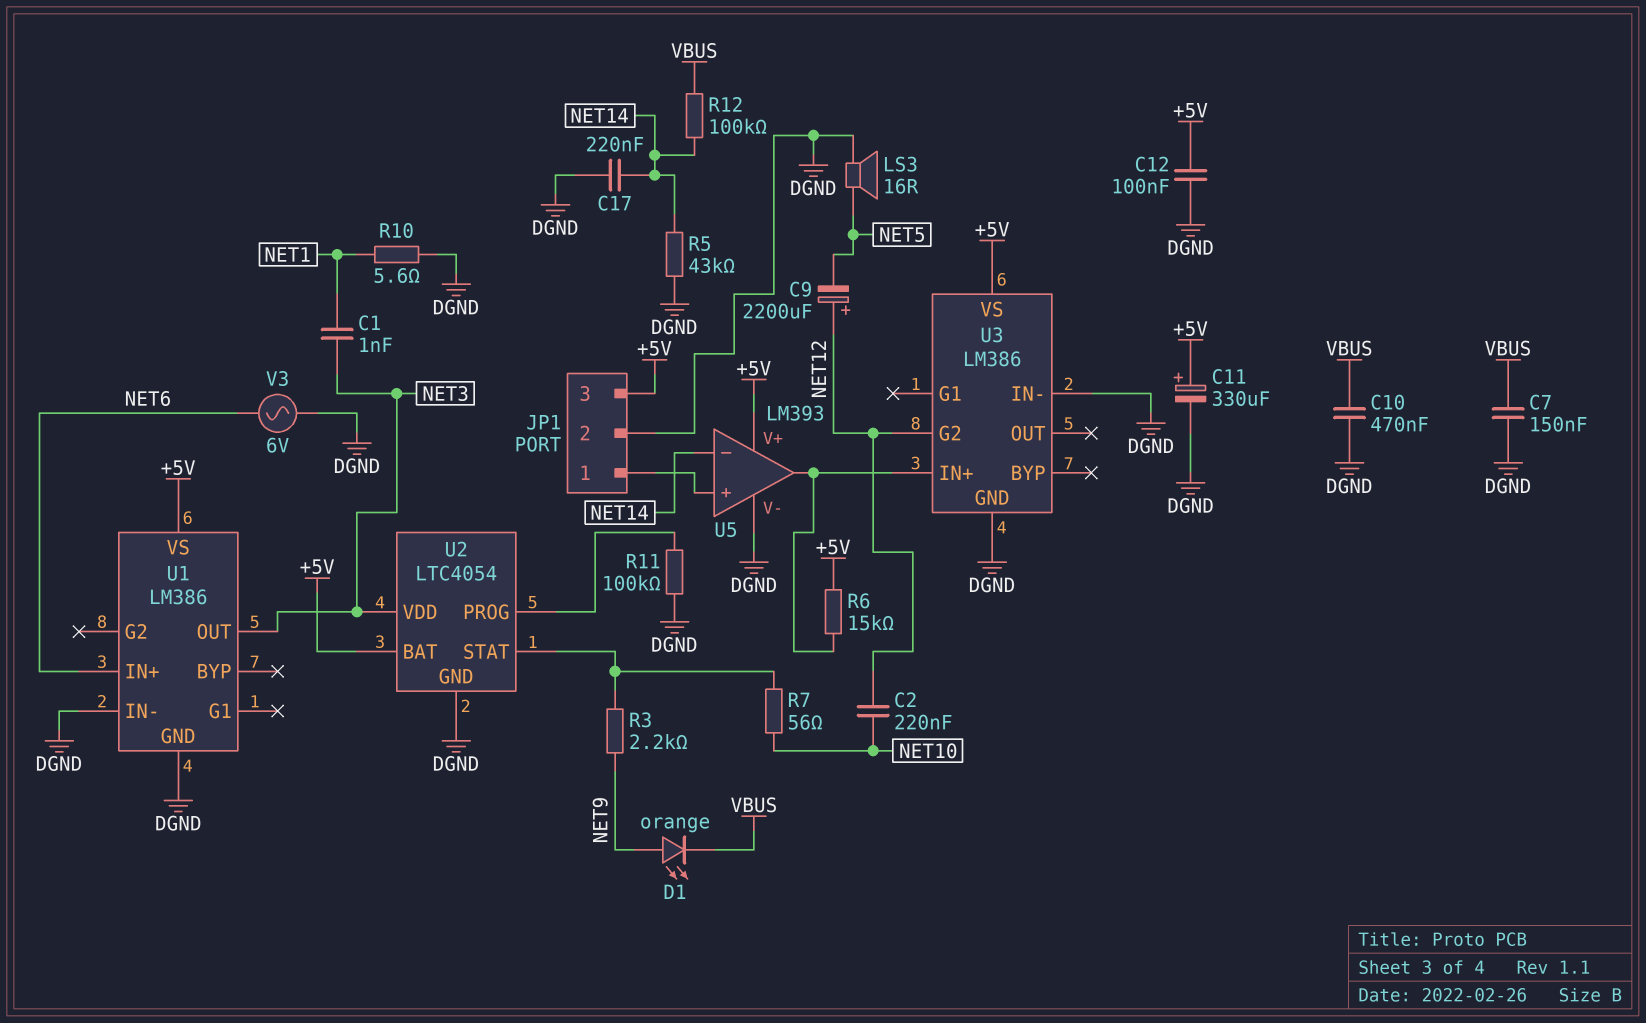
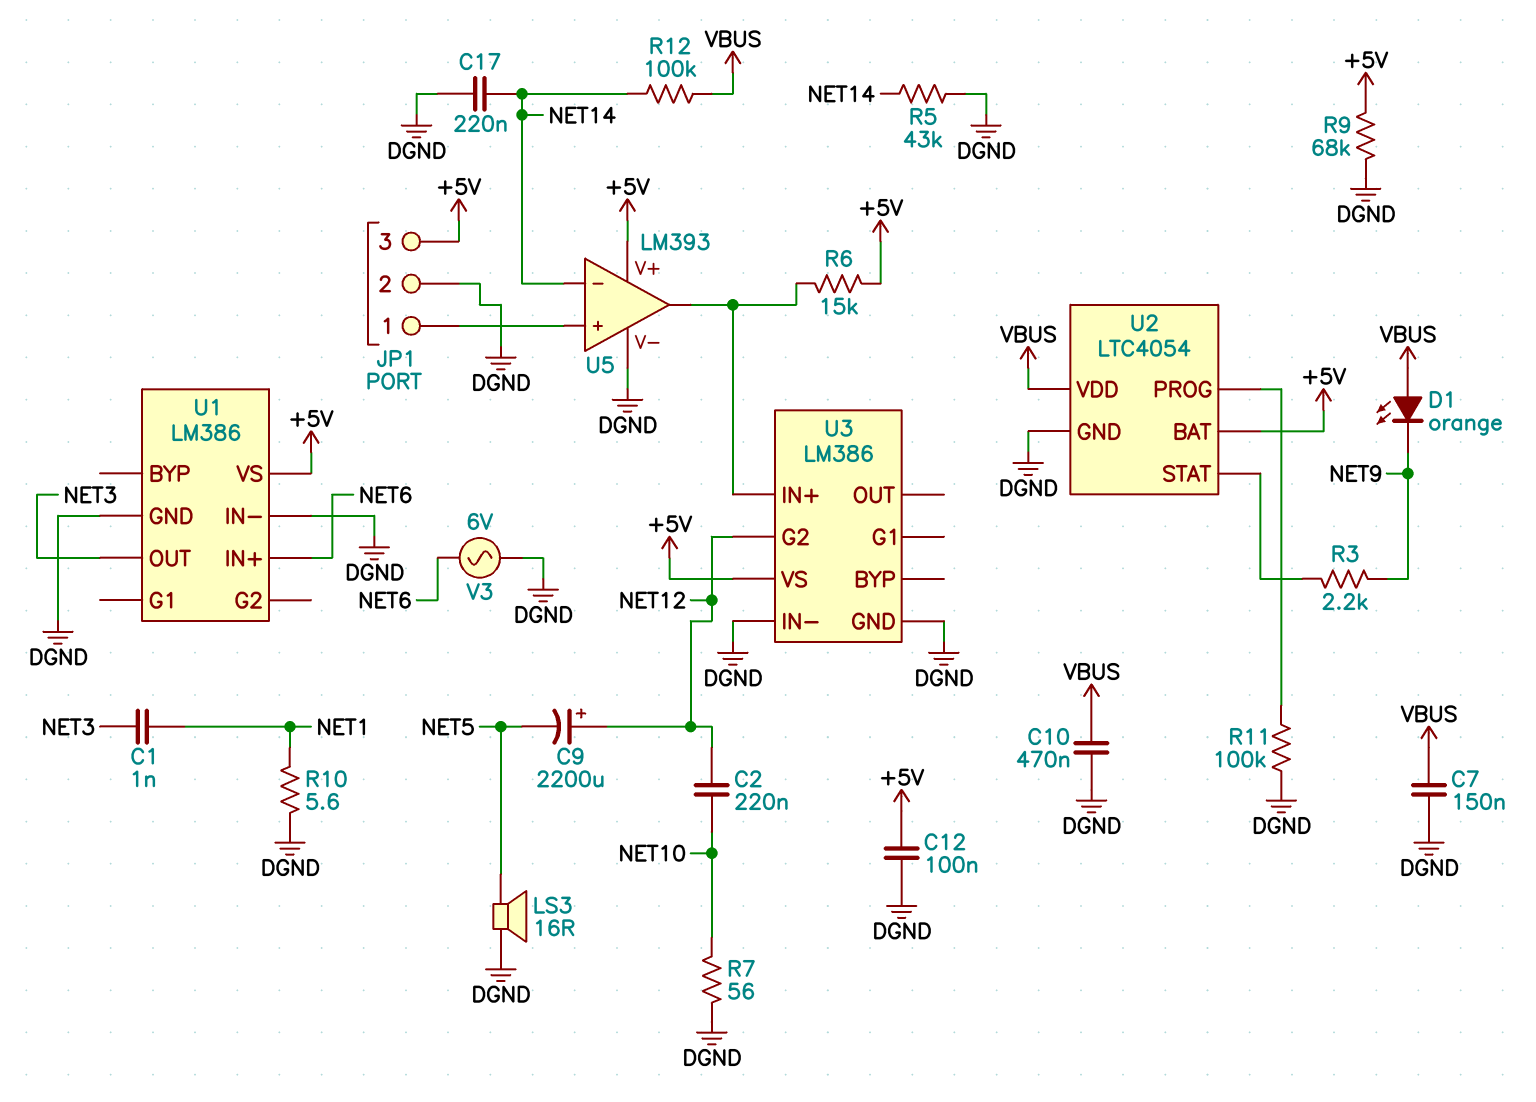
C11: 330uF (plus +5V, minus DGND) -> none
D1: LED orange (A NET9, K VBUS) -> LED orange (A VBUS, K NET9)
R7: 56 (NET10, U2/STAT) -> 56 (DGND, NET10)
R9: none -> 68k (+5V, DGND)
U2 pin VDD: NET3 -> VBUS

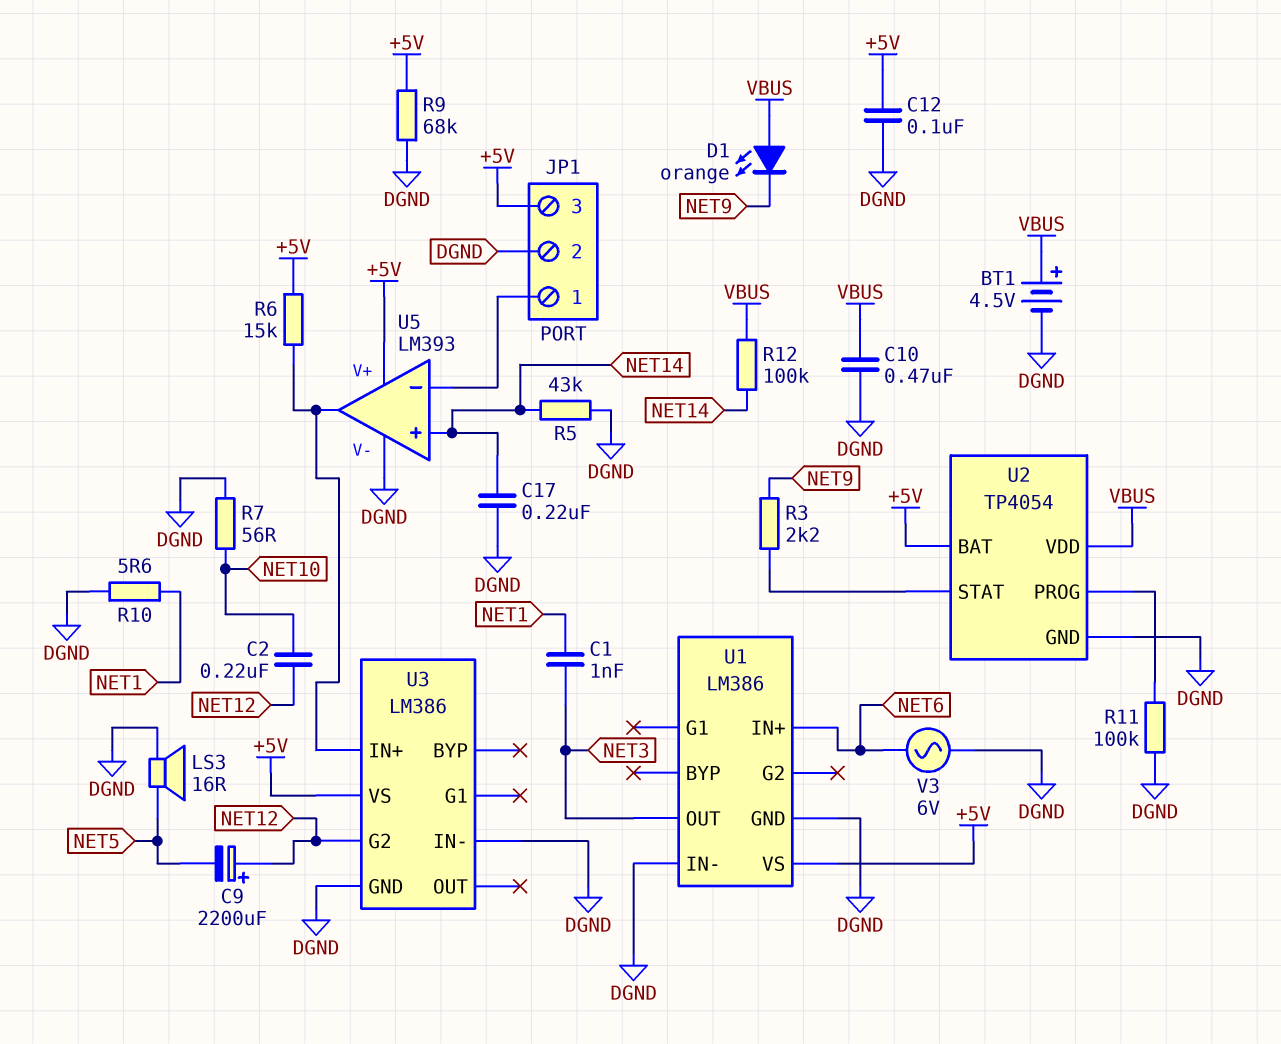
BT1: none -> 4.5V (plus VBUS, minus DGND)
C7: 150nF (DGND, VBUS) -> none
U2: LTC4054 -> TP4054
U5 pin in+: JP1/1 -> NET14
U5 pin in-: NET14 -> JP1/1

